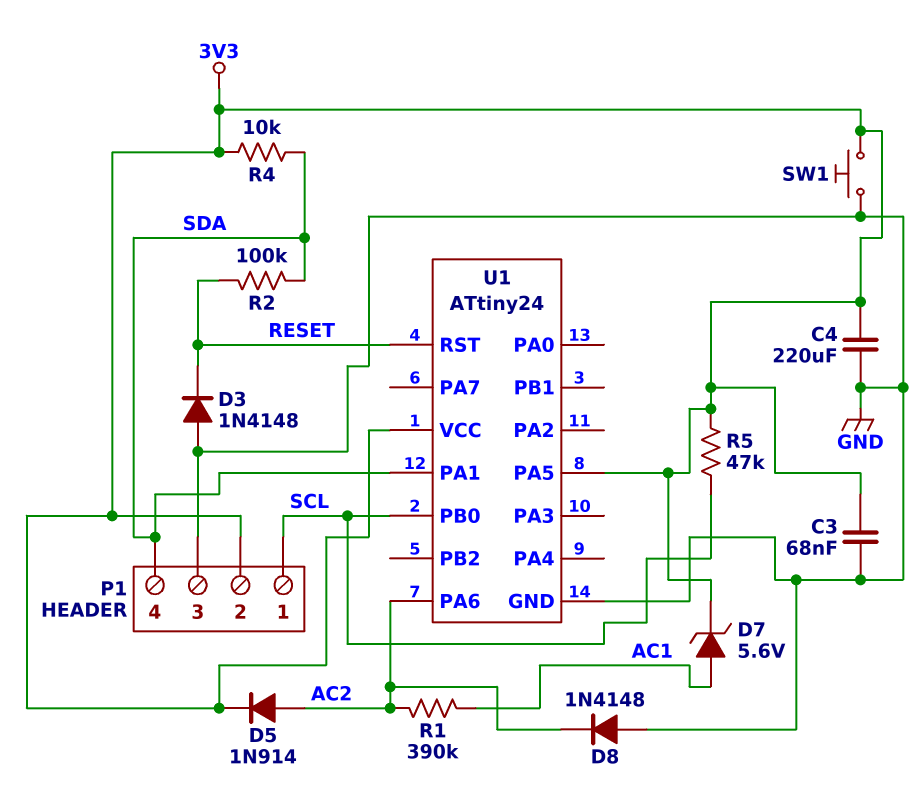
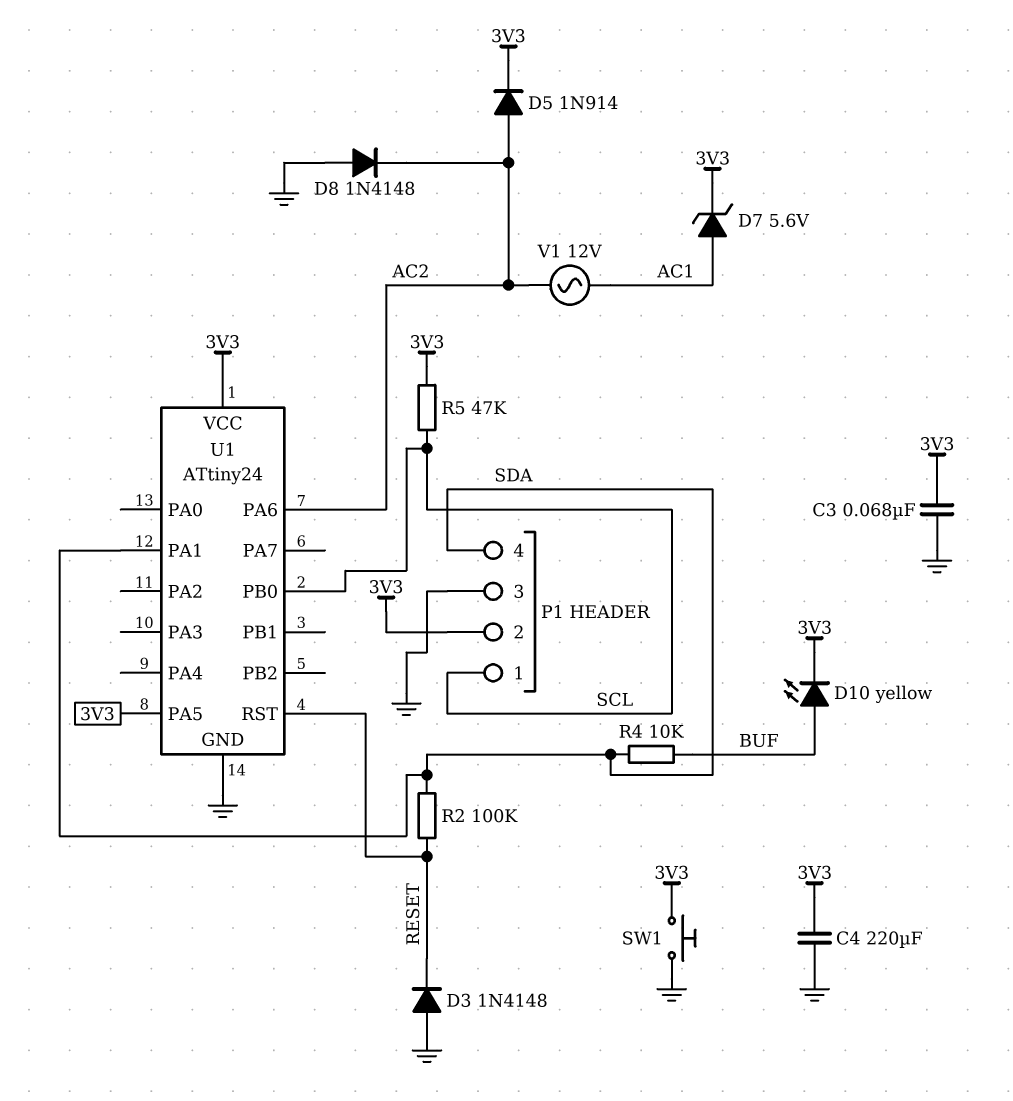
D10: none -> LED yellow (A BUF, K 3V3)
R1: 390k (AC1, AC2) -> none
R4: 10k (3V3, SDA) -> 10k (BUF, SDA)
V1: none -> AC 12V (AC1, AC2)

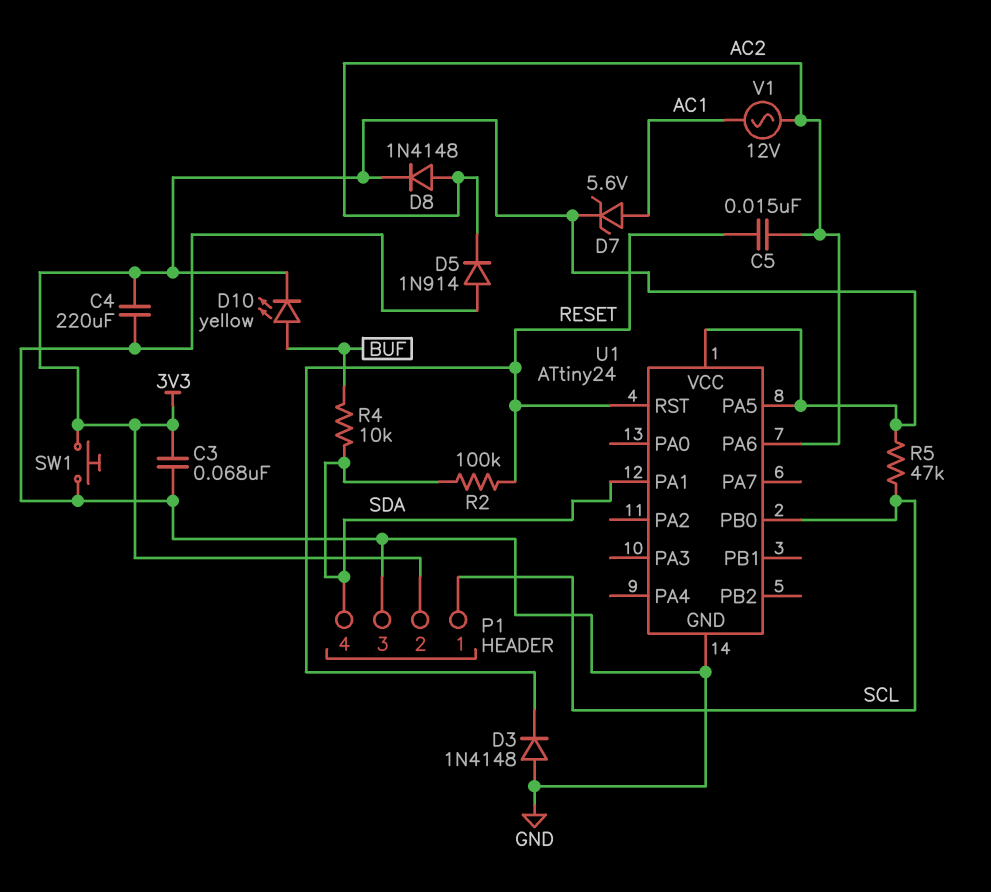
C5: none -> 15nF (AC2, RESET)
D5: diode 1N914 (A AC2, K 3V3) -> diode 1N914 (A GND, K AC2)
D8: diode 1N4148 (A GND, K AC2) -> diode 1N4148 (A AC2, K 3V3)

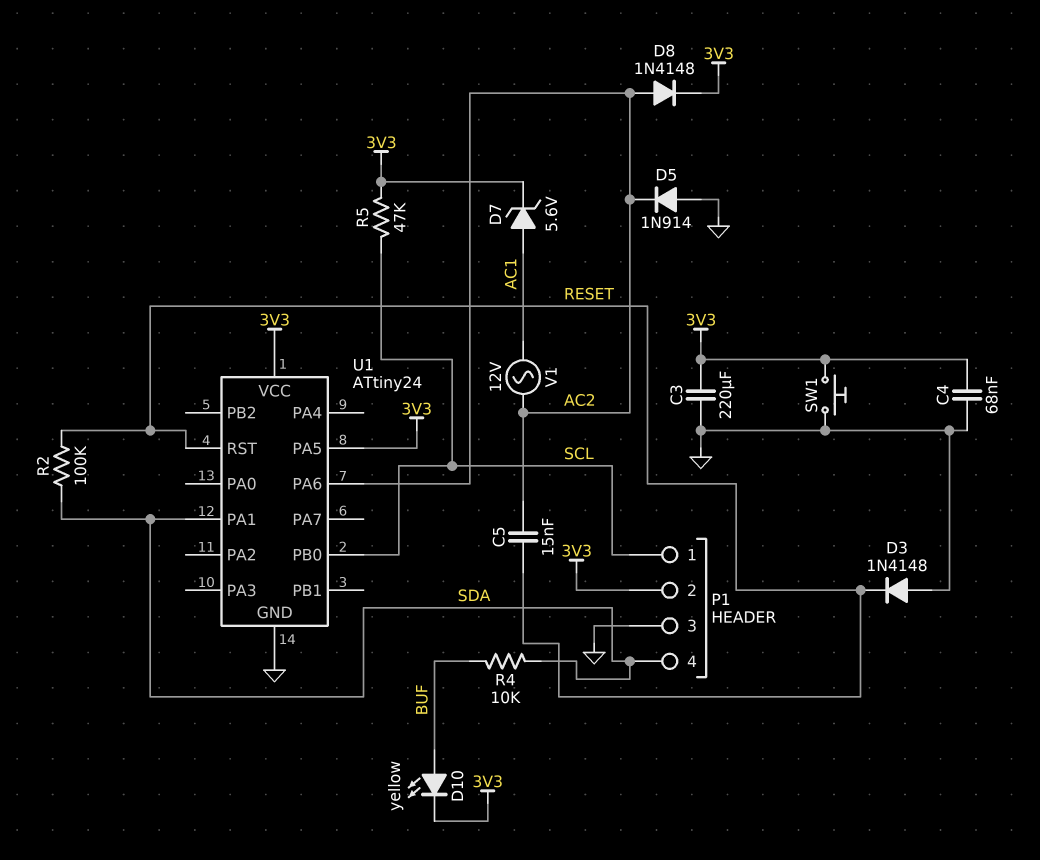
C3: 68nF (3V3, GND) -> 220uF (3V3, GND)
C4: 220uF (3V3, GND) -> 68nF (3V3, GND)

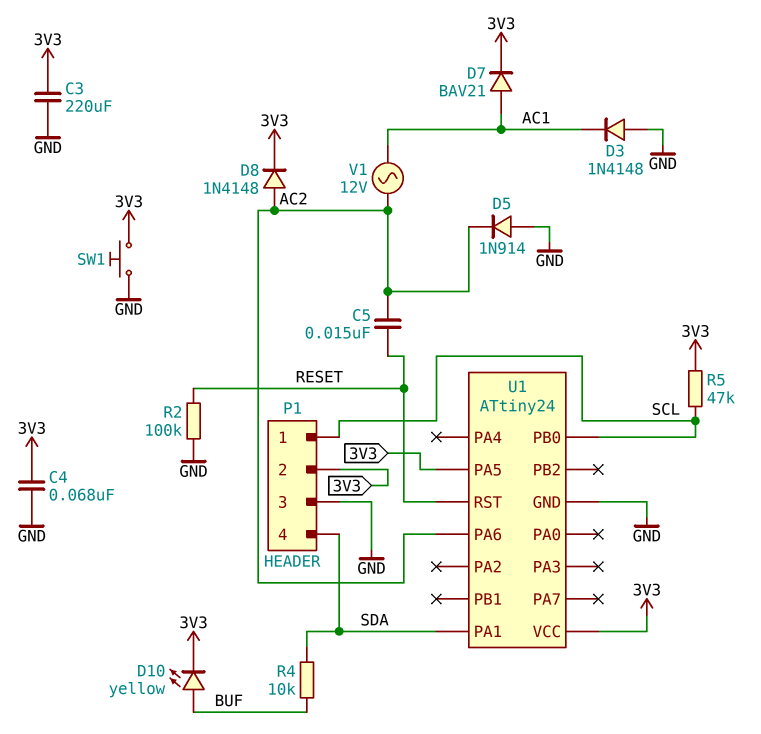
D3: diode 1N4148 (A GND, K RESET) -> diode 1N4148 (A GND, K AC1)
D7: zener 5.6V (A AC1, K 3V3) -> diode BAV21 (A AC1, K 3V3)
R2: 100k (RESET, SDA) -> 100k (GND, RESET)

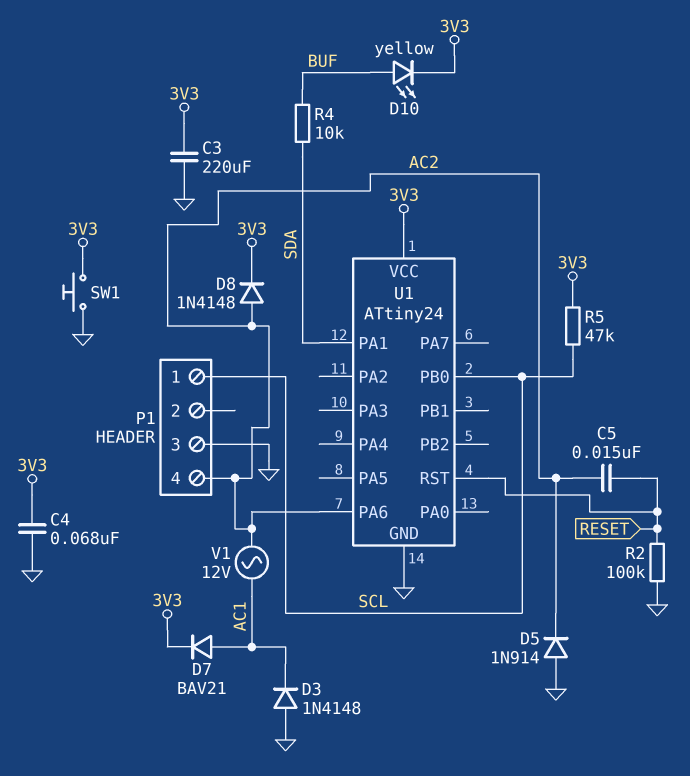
P1 pin 2: 3V3 -> none
P1 pin 4: SDA -> AC2
U1 pin PA5: 3V3 -> none

